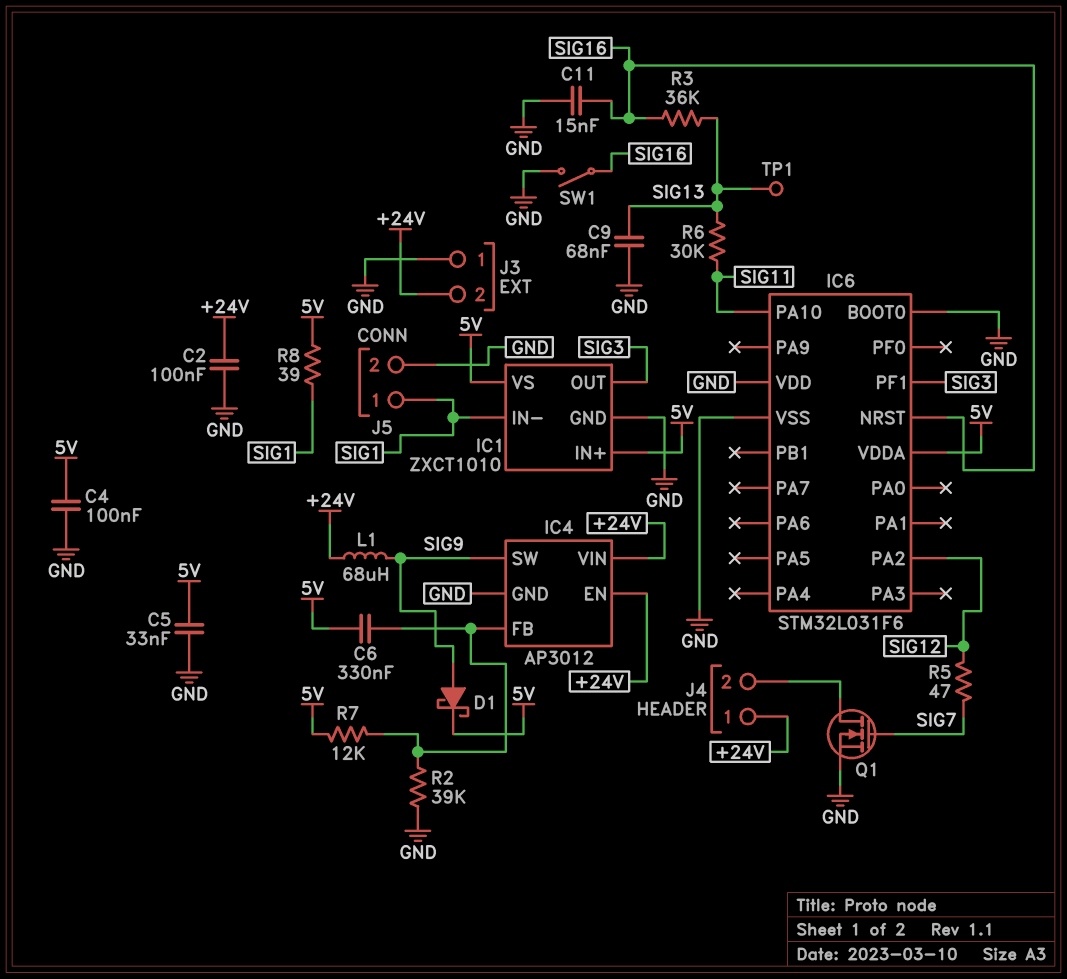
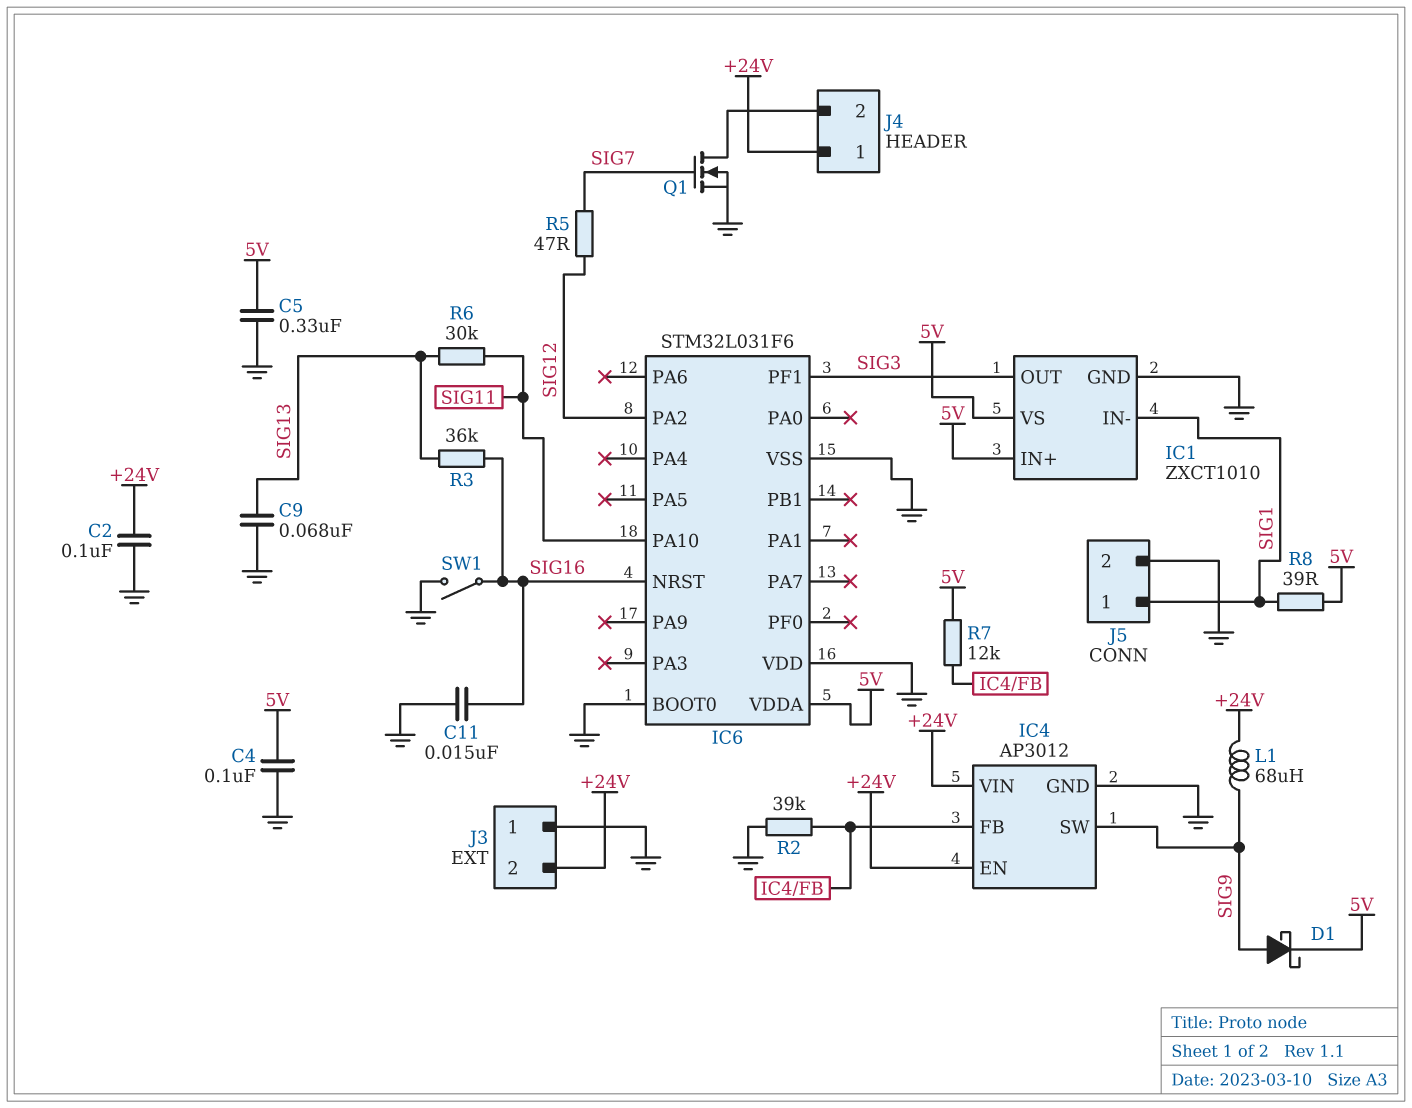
C5: 33nF (5V, GND) -> 330nF (5V, GND)
C6: 330nF (5V, IC4/FB) -> none
TP1: test point (SIG13) -> none

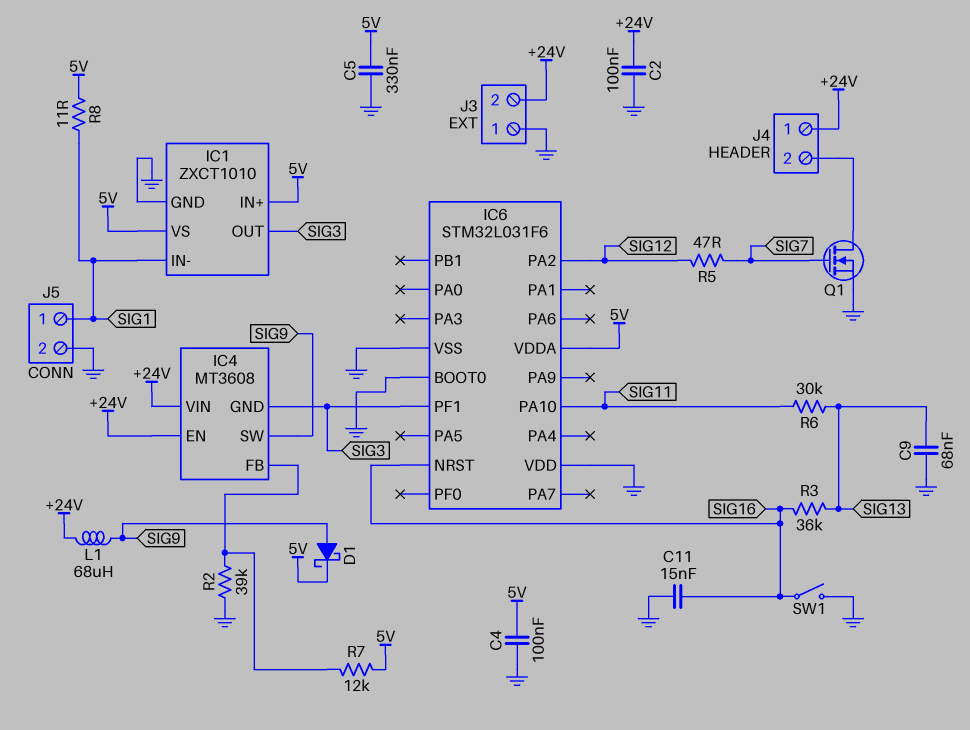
IC4: AP3012 -> MT3608
IC4 pin GND: GND -> SIG3
R8: 39 (5V, SIG1) -> 11 (5V, SIG1)

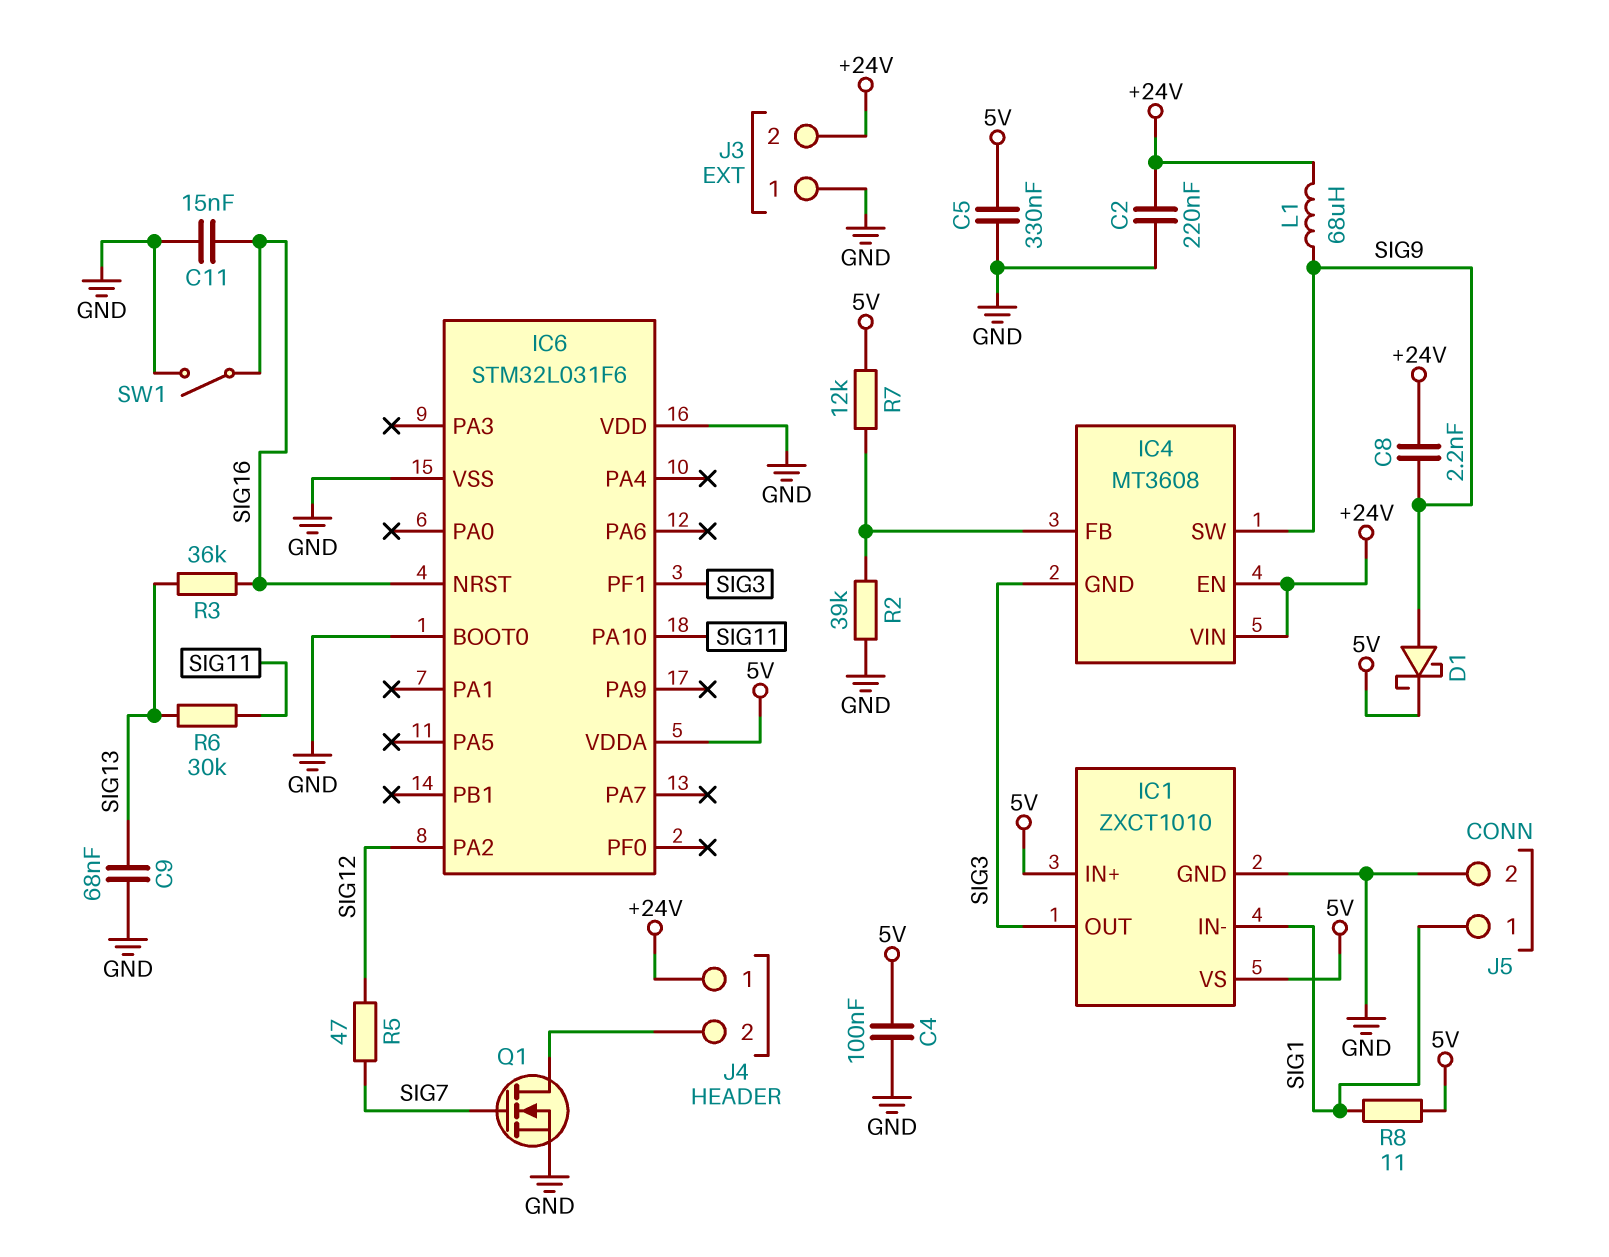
C2: 100nF (+24V, GND) -> 220nF (+24V, GND)
C8: none -> 2.2nF (+24V, SIG9)

